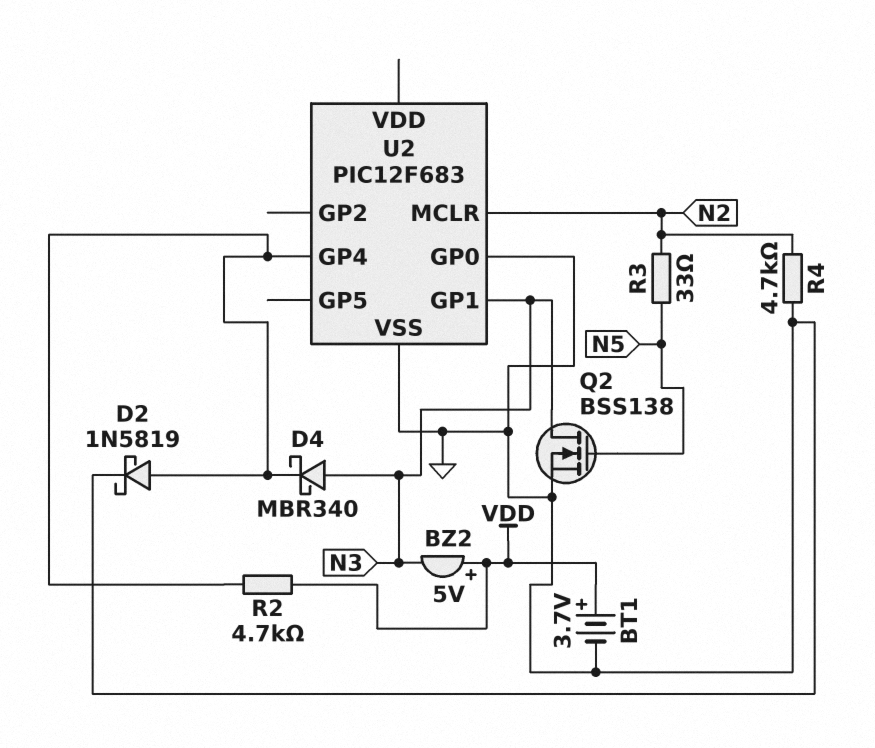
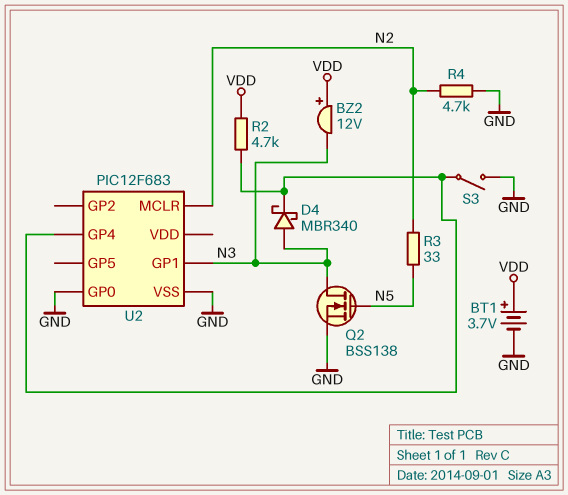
BZ2: buzzer 5V (plus VDD, minus N3) -> buzzer 12V (plus VDD, minus N3)
D2: schottky 1N5819 (A U2/GP4, K GND) -> none
S3: none -> switch (GND, U2/GP4)

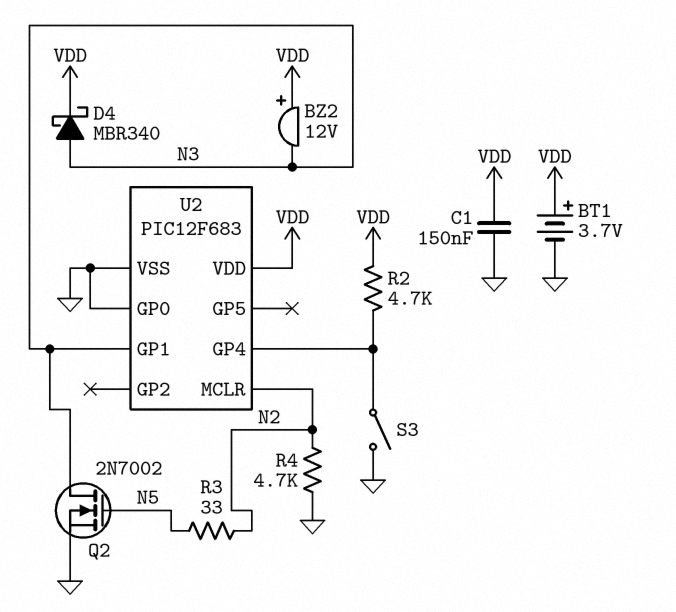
C1: none -> 150nF (GND, VDD)
D4: schottky MBR340 (A N3, K U2/GP4) -> schottky MBR340 (A N3, K VDD)
Q2: NMOS BSS138 (G N5, D N3, S GND) -> NMOS 2N7002 (G N5, D N3, S GND)
U2 pin VDD: none -> VDD

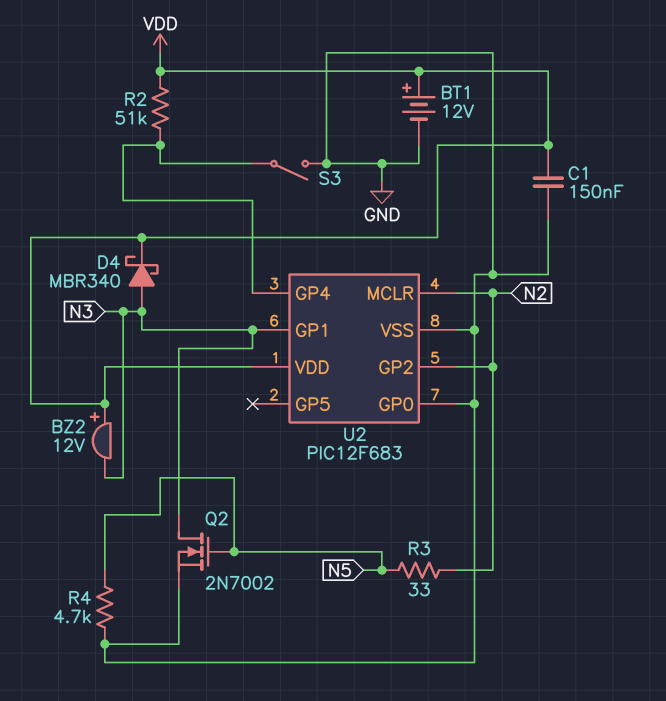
BT1: 3.7V (plus VDD, minus GND) -> 12V (plus VDD, minus GND)
R2: 4.7k (U2/GP4, VDD) -> 51k (U2/GP4, VDD)
R4: 4.7k (GND, N2) -> 4.7k (GND, N5)
U2 pin GP2: none -> N2

